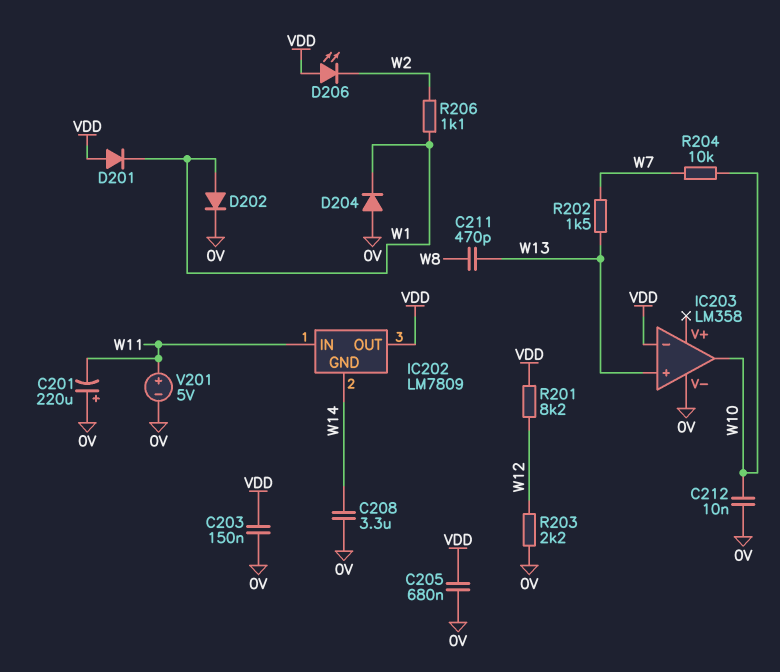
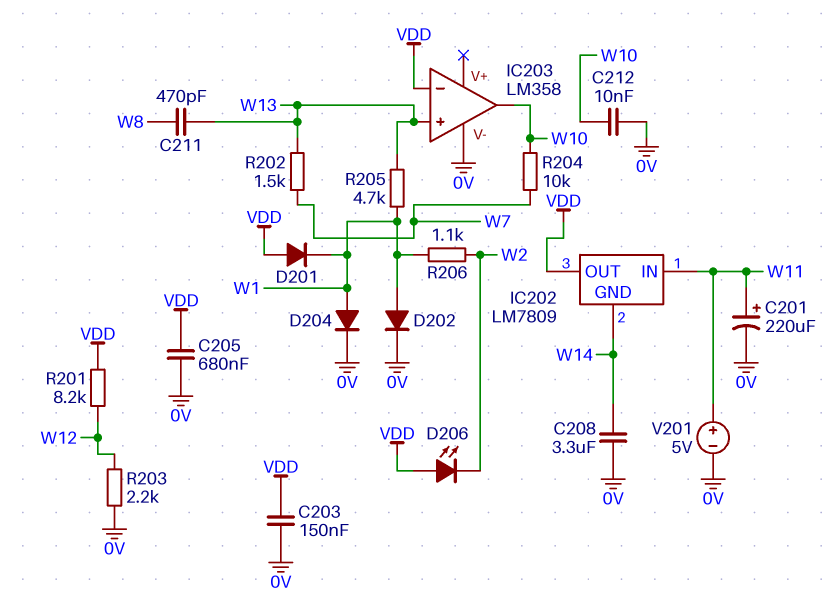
C201: 220uF (plus 0V, minus W11) -> 220uF (plus W11, minus 0V)
D204: diode (A 0V, K W1) -> diode (A W1, K 0V)
R205: none -> 4.7k (W1, W13)

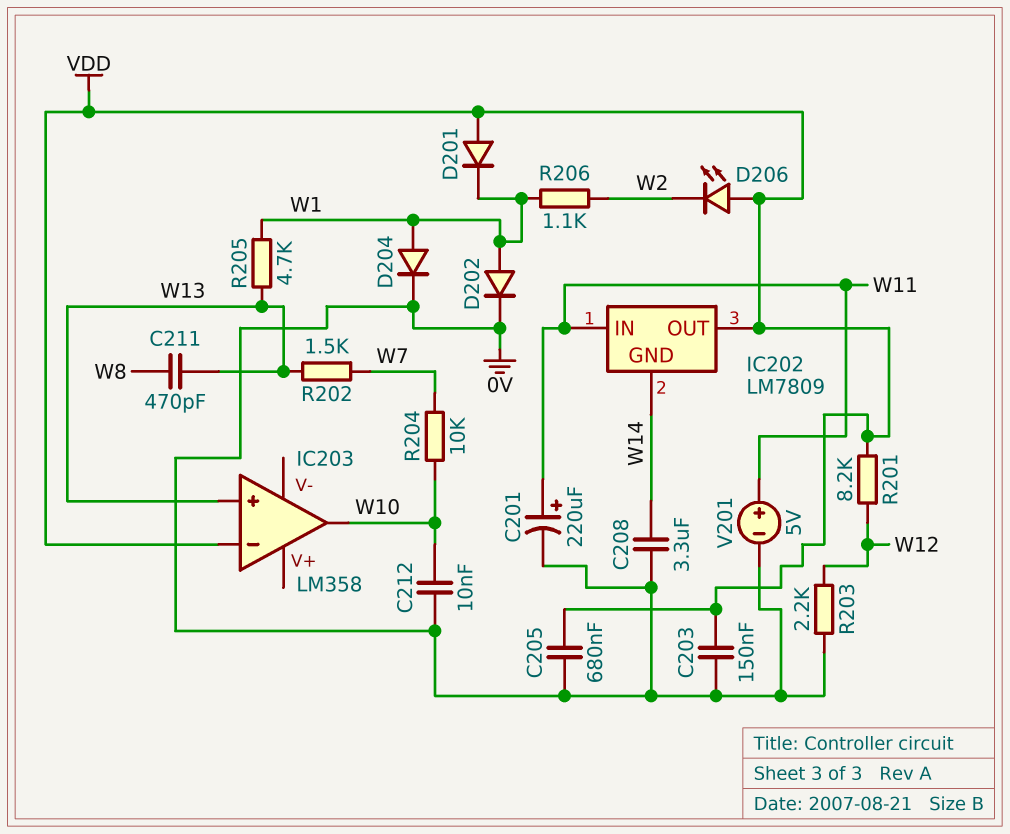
IC203 pin V-: 0V -> none

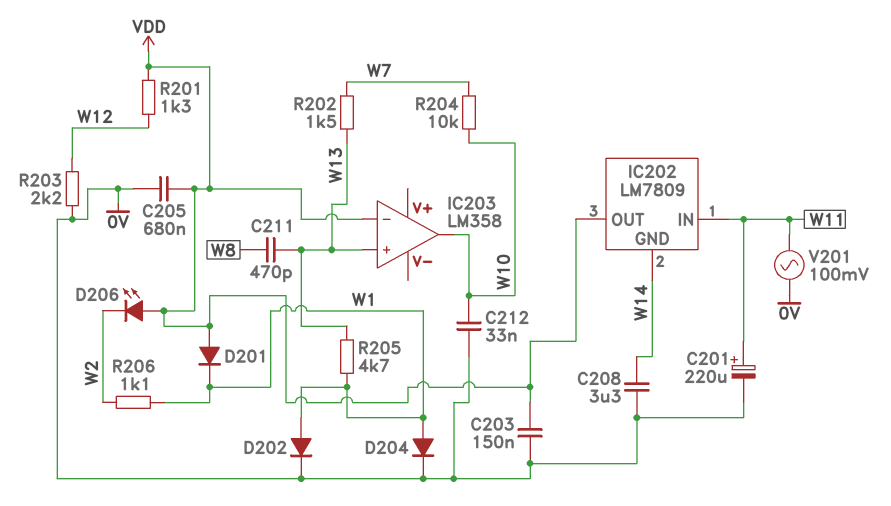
C212: 10nF (0V, W10) -> 33nF (0V, W10)
R201: 8.2k (VDD, W12) -> 1.3k (VDD, W12)
V201: 5V (plus W11, minus 0V) -> AC 100mV (0V, W11)

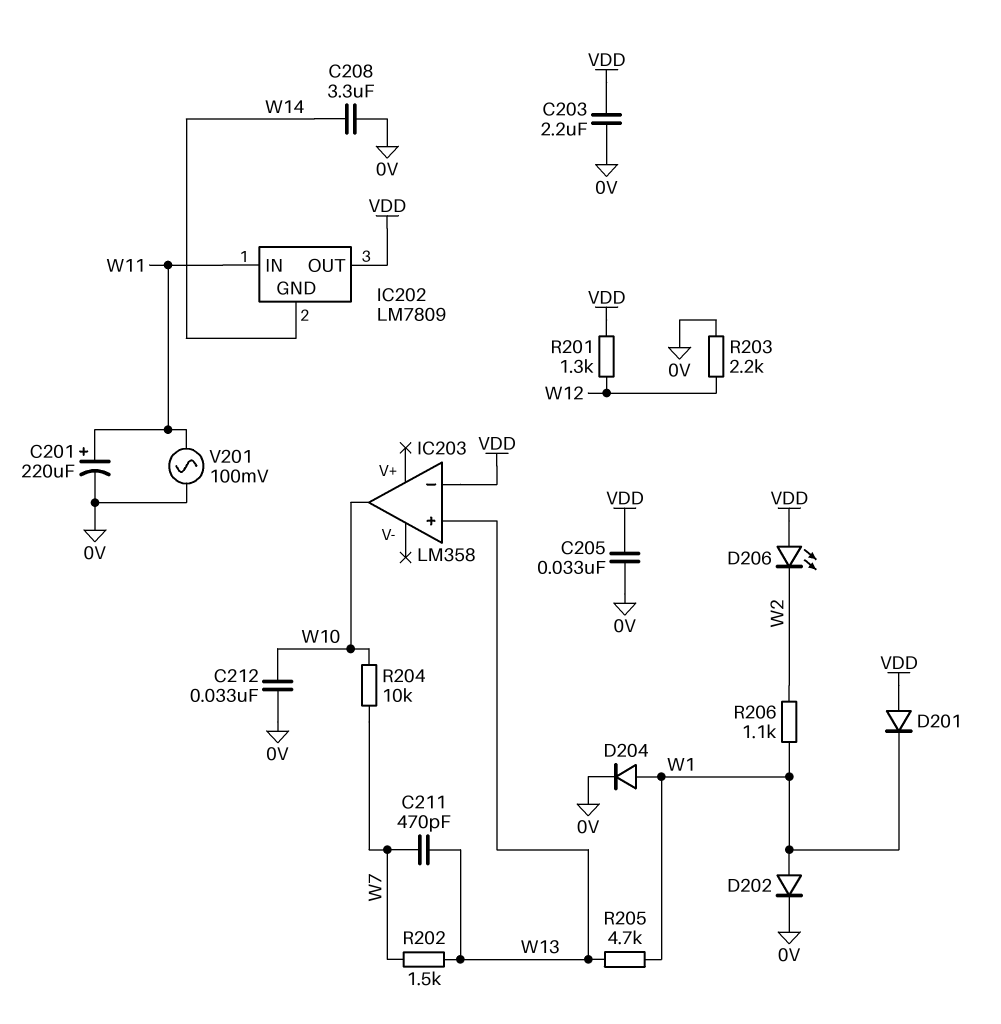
C203: 150nF (0V, VDD) -> 2.2uF (0V, VDD)
C205: 680nF (0V, VDD) -> 33nF (0V, VDD)
C211: 470pF (W8, W13) -> 470pF (W7, W13)

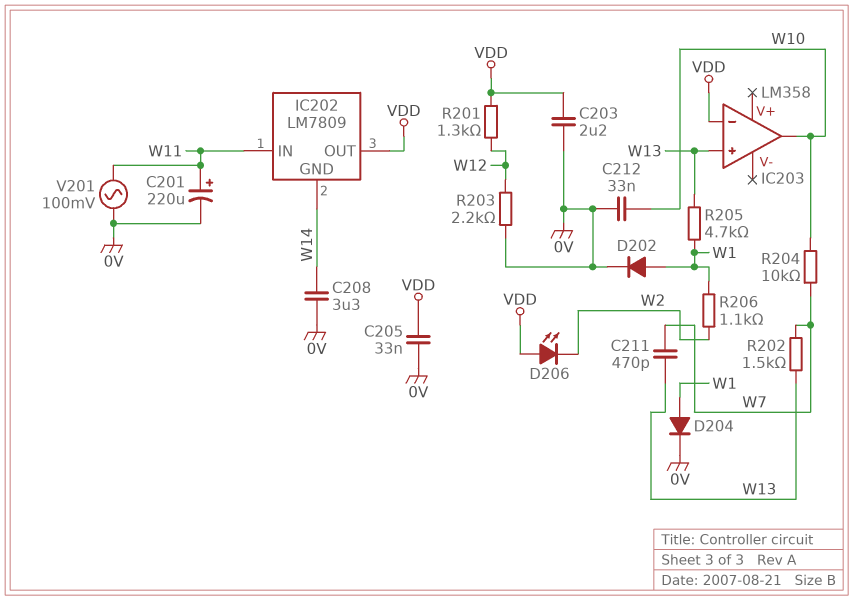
D201: diode (A VDD, K W1) -> none

